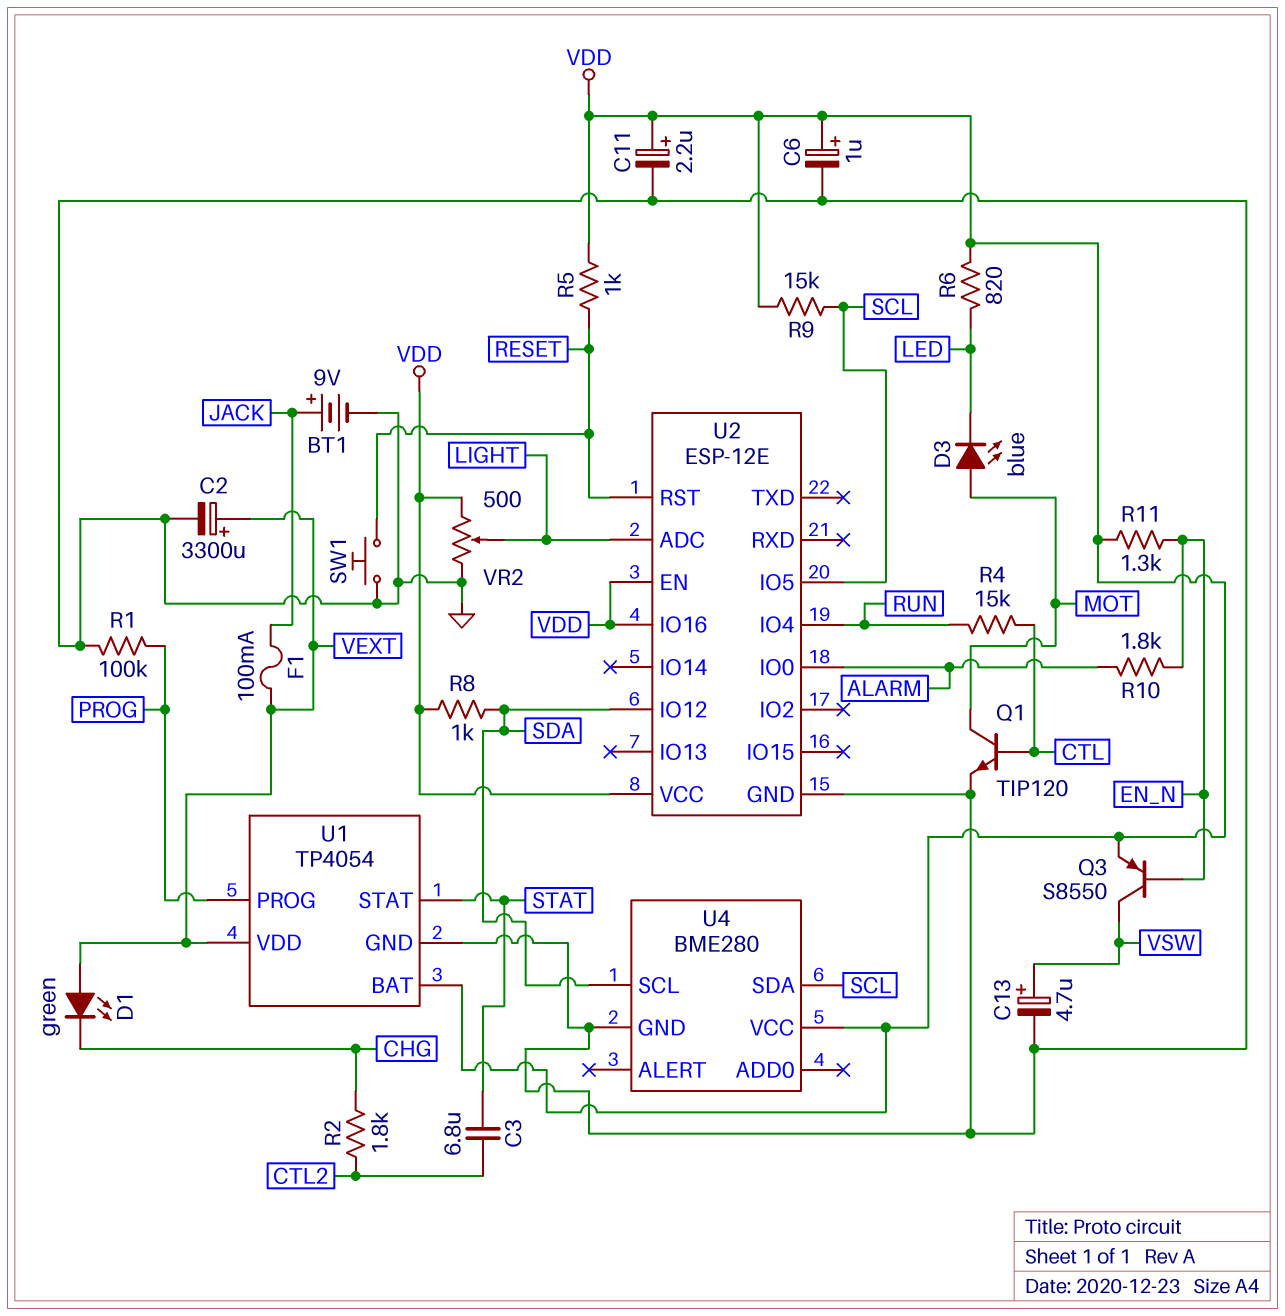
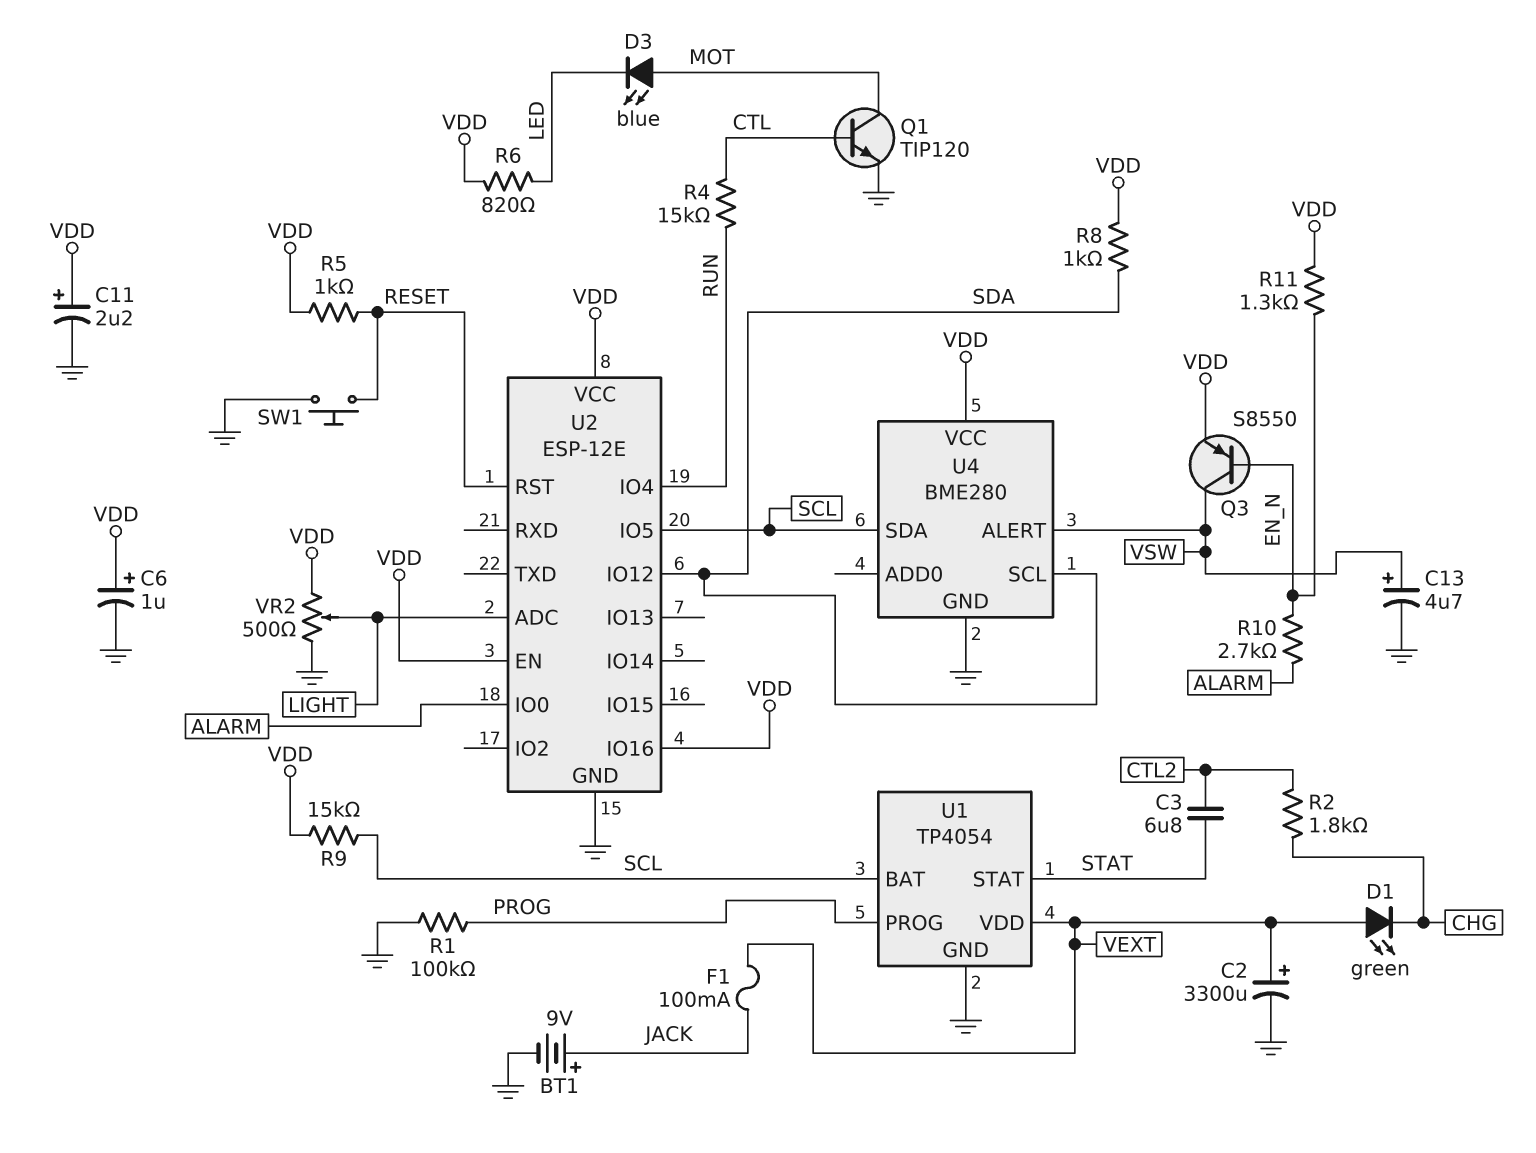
R10: 1.8k (ALARM, EN_N) -> 2.7k (ALARM, EN_N)
U1 pin BAT: VDD -> SCL
U4 pin ALERT: none -> VSW

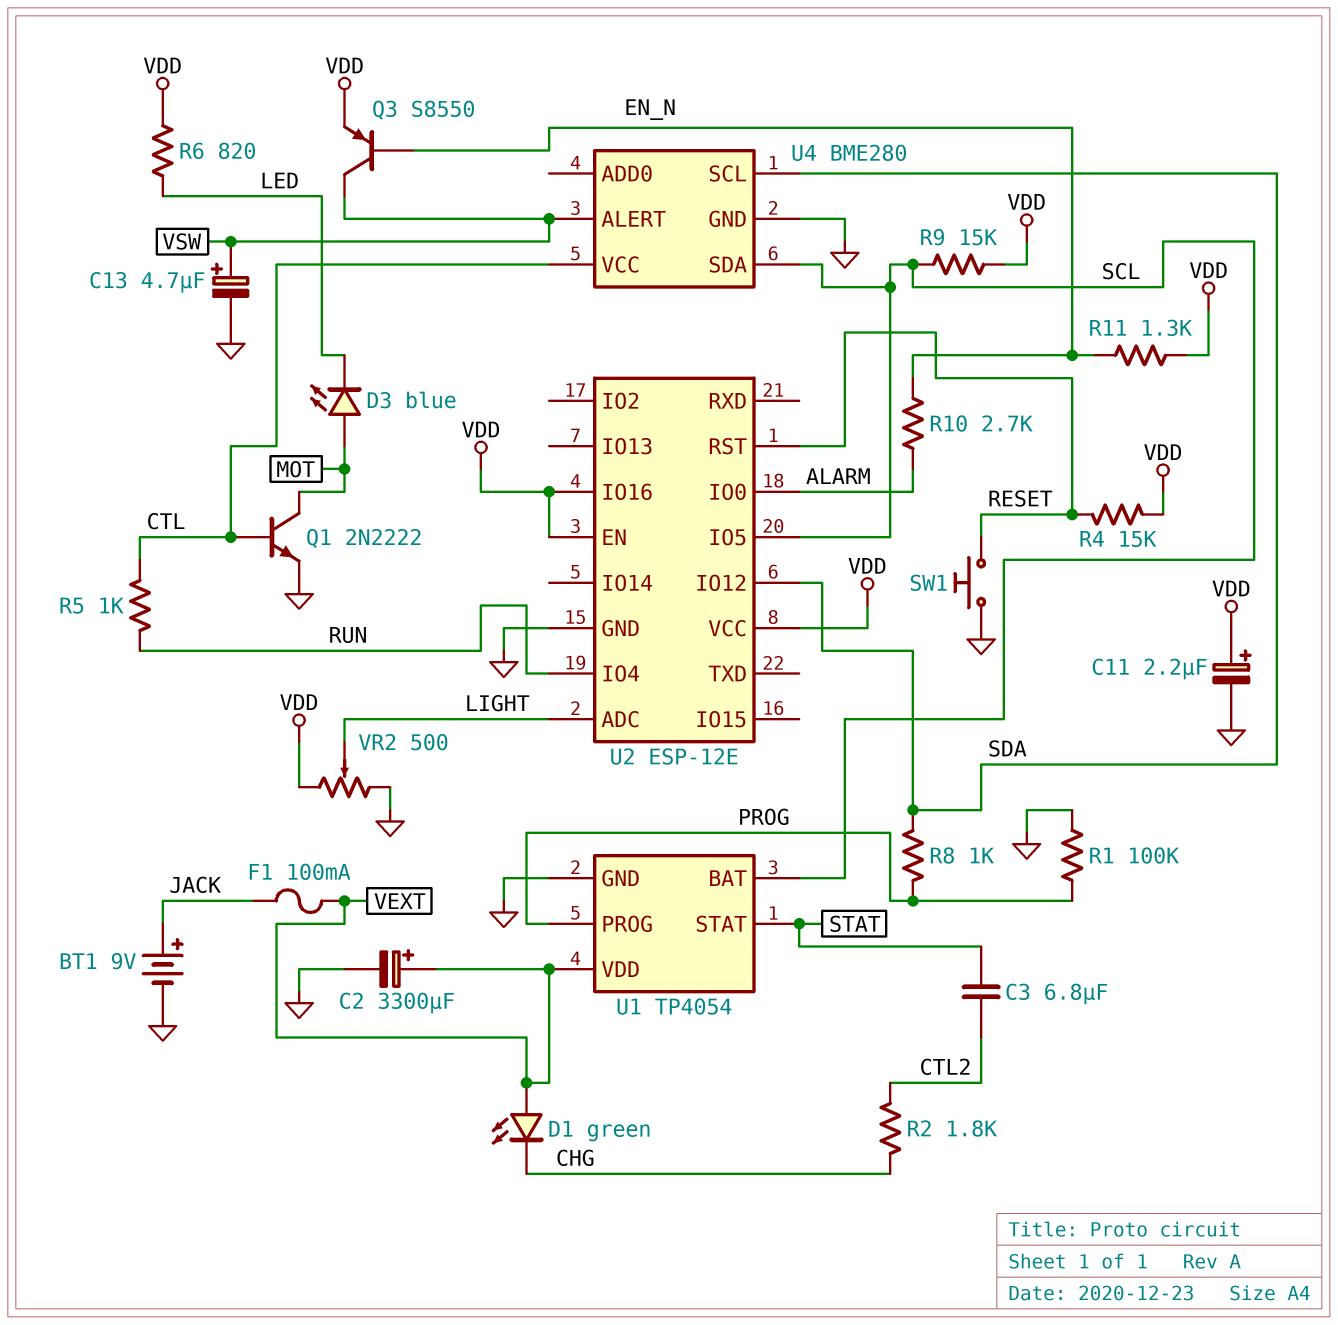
C6: 1uF (plus VDD, minus GND) -> none
Q1: NPN TIP120 (B CTL, C MOT, E GND) -> NPN 2N2222 (B CTL, C MOT, E GND)
R4: 15k (CTL, RUN) -> 15k (RESET, VDD)
R5: 1k (RESET, VDD) -> 1k (CTL, RUN)
R8: 1k (SDA, VDD) -> 1k (PROG, SDA)
U4 pin VCC: VDD -> CTL

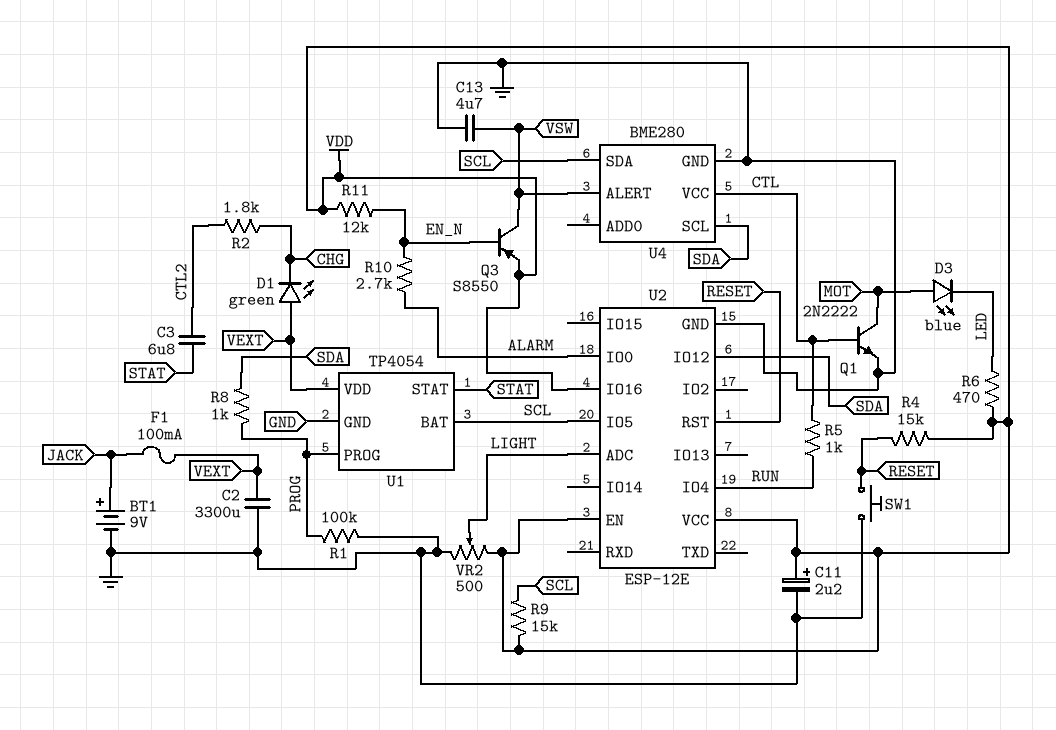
C2: 3300uF (plus VEXT, minus GND) -> 3300uF (GND, VEXT)
C13: 4.7uF (plus VSW, minus GND) -> 4.7uF (GND, VSW)
R6: 820 (LED, VDD) -> 470 (LED, VDD)
R11: 1.3k (EN_N, VDD) -> 12k (EN_N, VDD)

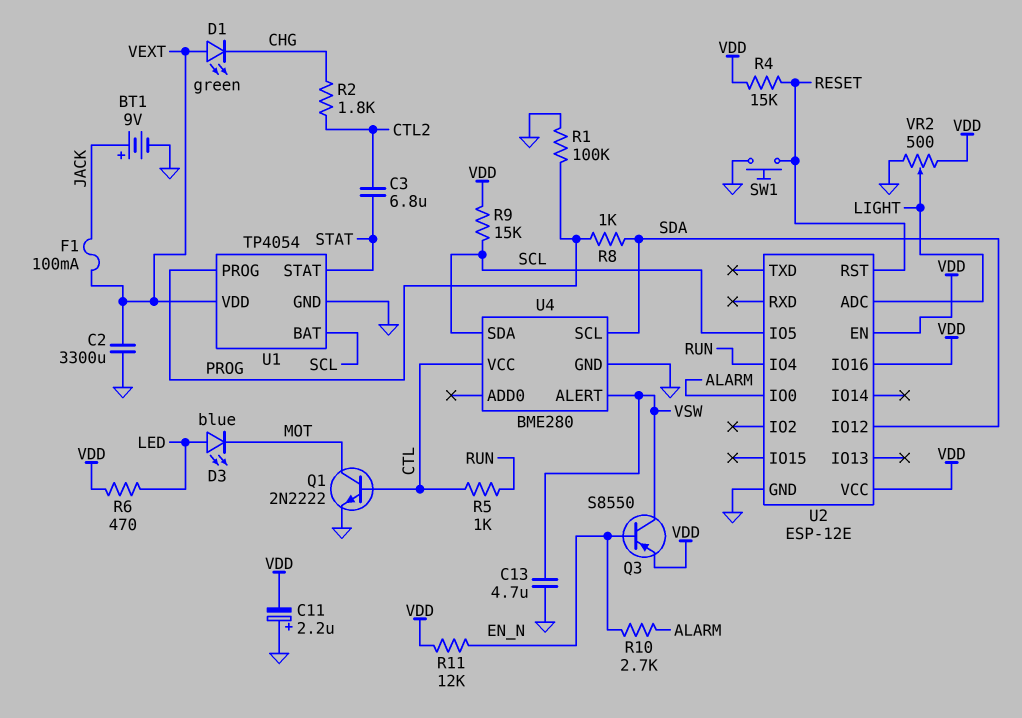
C11: 2.2uF (plus VDD, minus GND) -> 2.2uF (plus GND, minus VDD)
D3: LED blue (A MOT, K LED) -> LED blue (A LED, K MOT)

